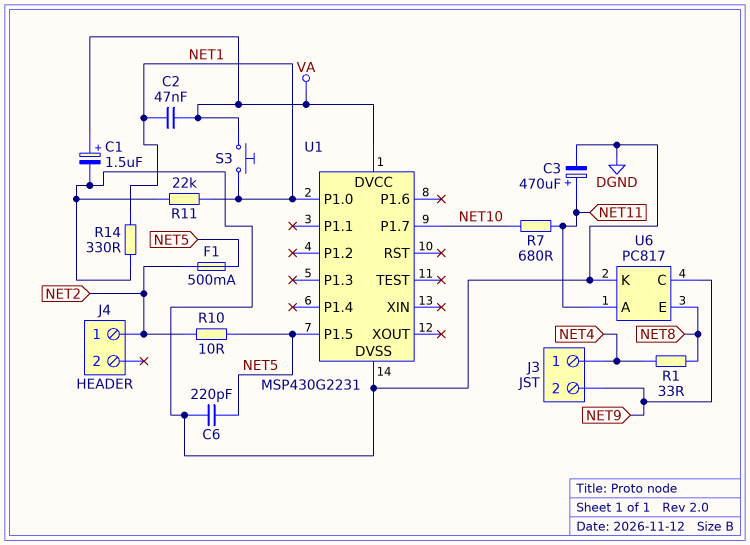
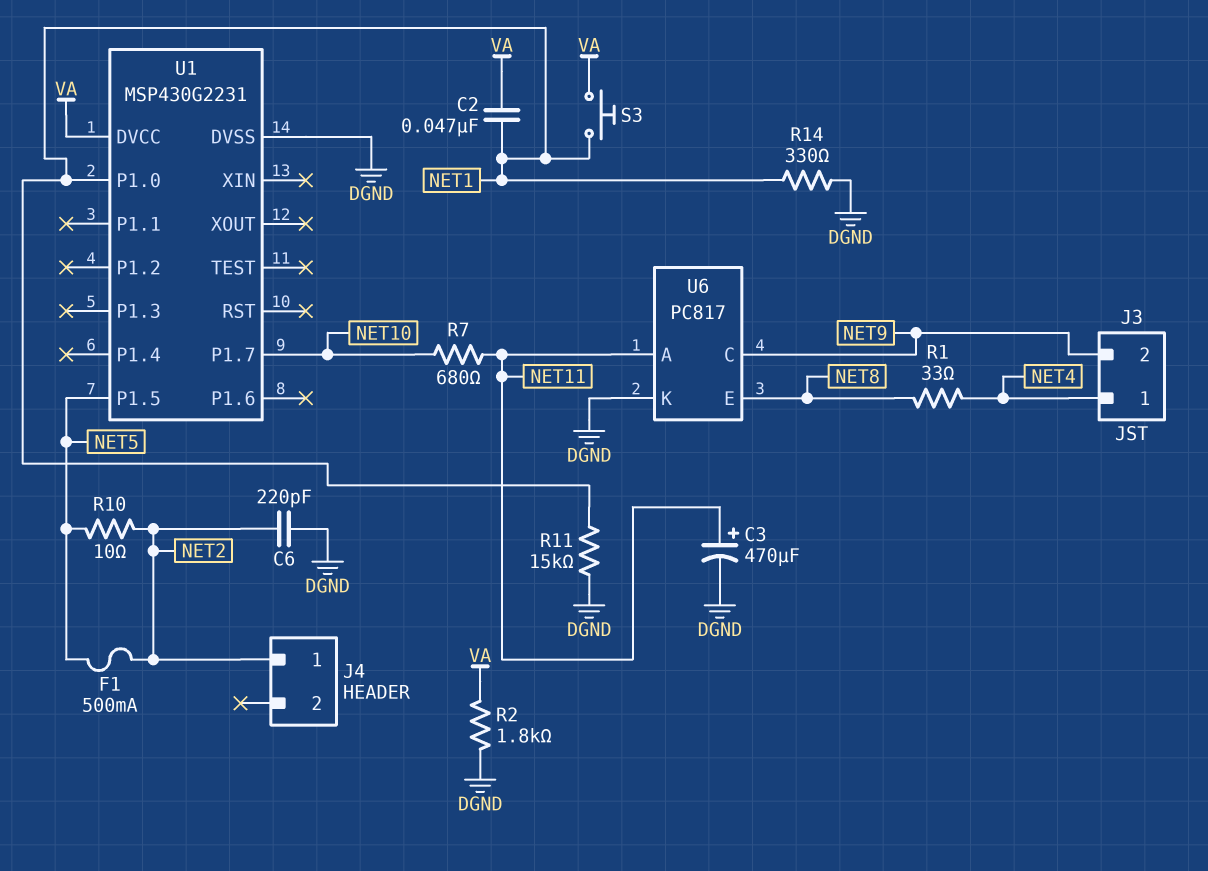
C1: 1.5uF (plus VA, minus DGND) -> none
C6: 220pF (DGND, NET5) -> 220pF (DGND, NET2)
R2: none -> 1.8k (DGND, VA)
R11: 22k (DGND, NET1) -> 15k (DGND, NET1)

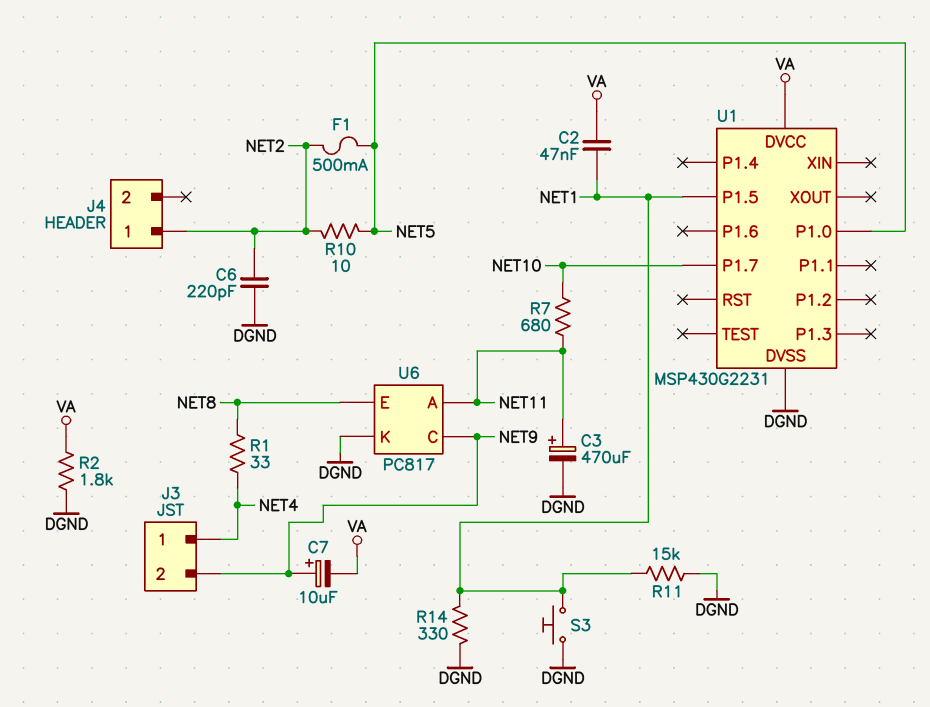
C7: none -> 10uF (plus NET9, minus VA)
S3: button (NET1, VA) -> button (DGND, NET1)
U1 pin P1.0: NET1 -> NET5
U1 pin P1.5: NET5 -> NET1

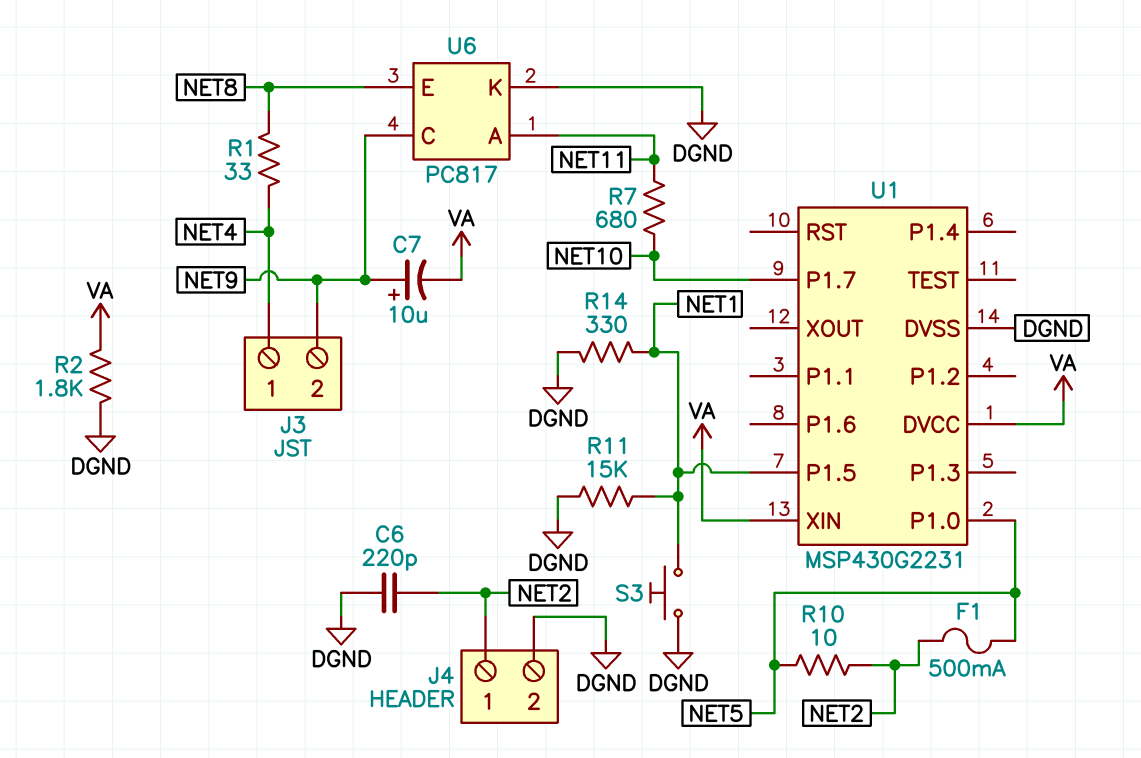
C2: 47nF (NET1, VA) -> none
C3: 470uF (plus NET11, minus DGND) -> none
J4 pin 2: none -> DGND
U1 pin XIN: none -> VA

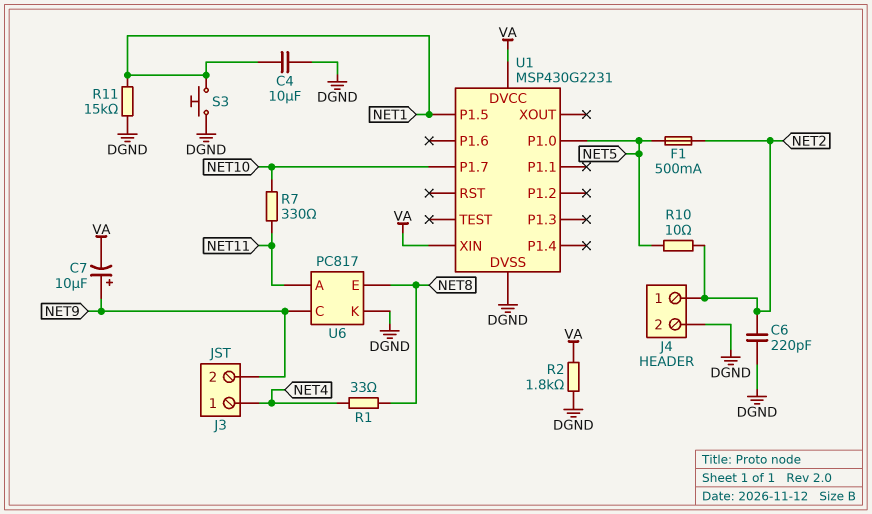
C4: none -> 10uF (DGND, NET1)
R7: 680 (NET10, NET11) -> 330 (NET10, NET11)
R14: 330 (DGND, NET1) -> none

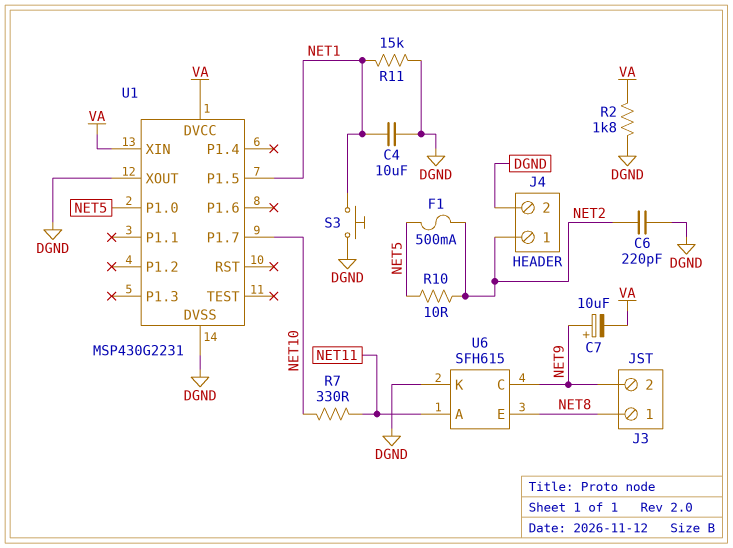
J3 pin 1: NET4 -> NET8
R1: 33 (NET4, NET8) -> none
U1 pin XOUT: none -> DGND
U6: PC817 -> SFH615

